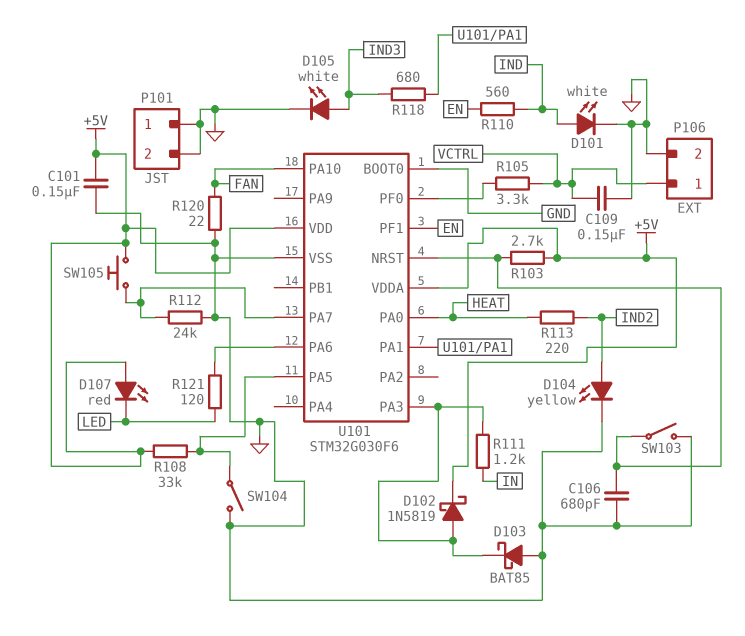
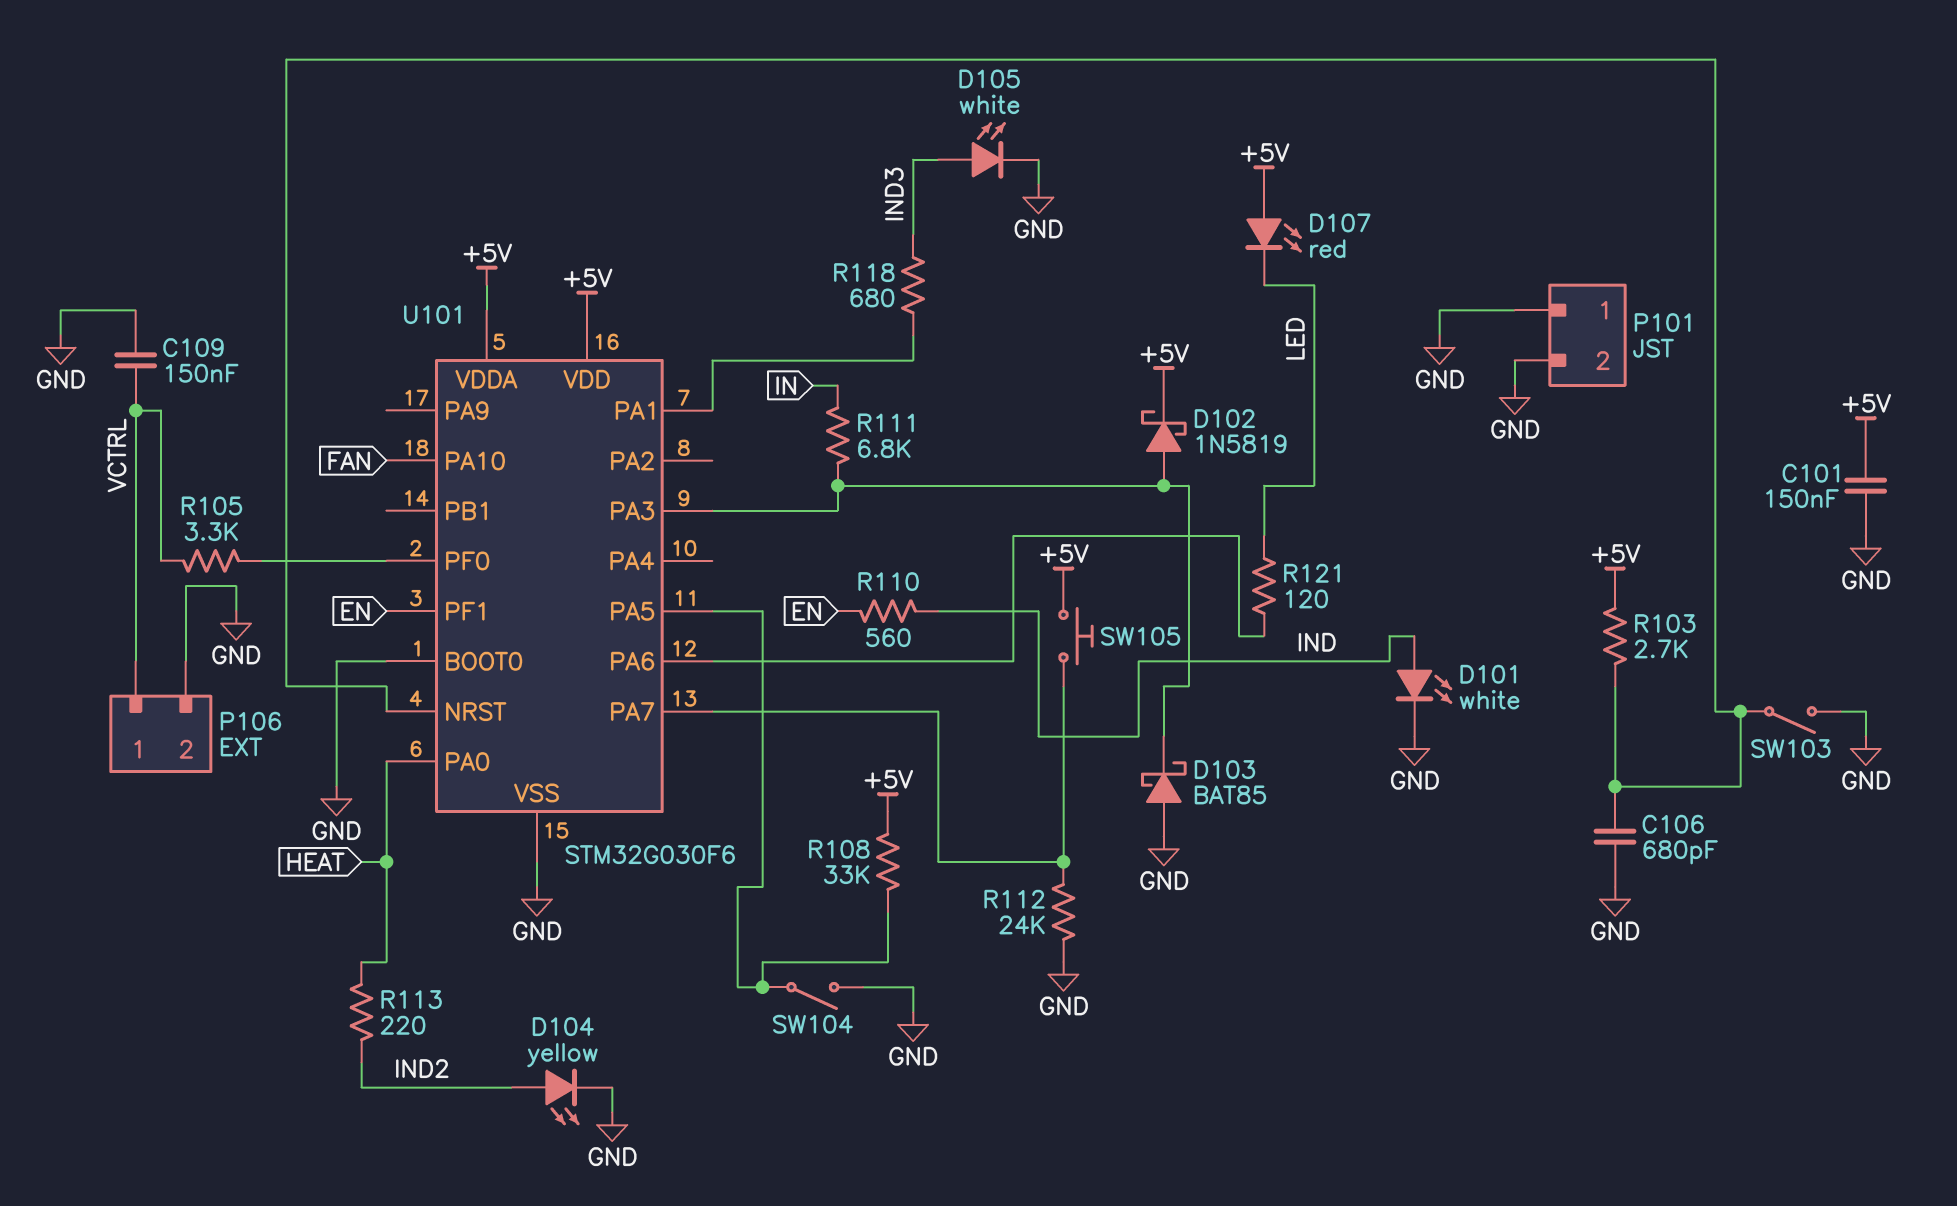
R111: 1.2k (IN, U101/PA3) -> 6.8k (IN, U101/PA3)
R120: 22 (FAN, GND) -> none

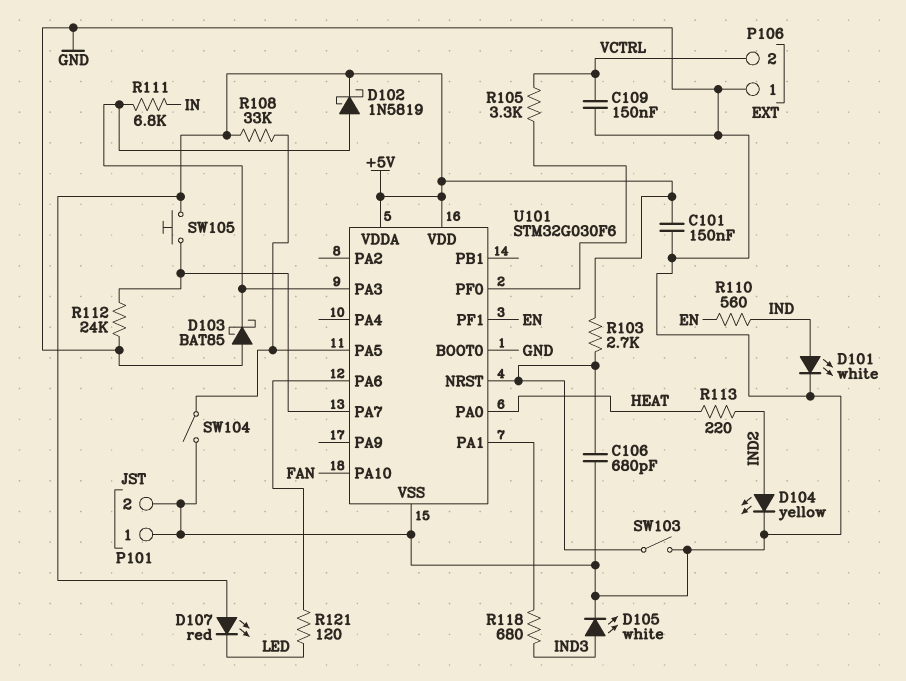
P106 pin 1: VCTRL -> GND
P106 pin 2: GND -> VCTRL

